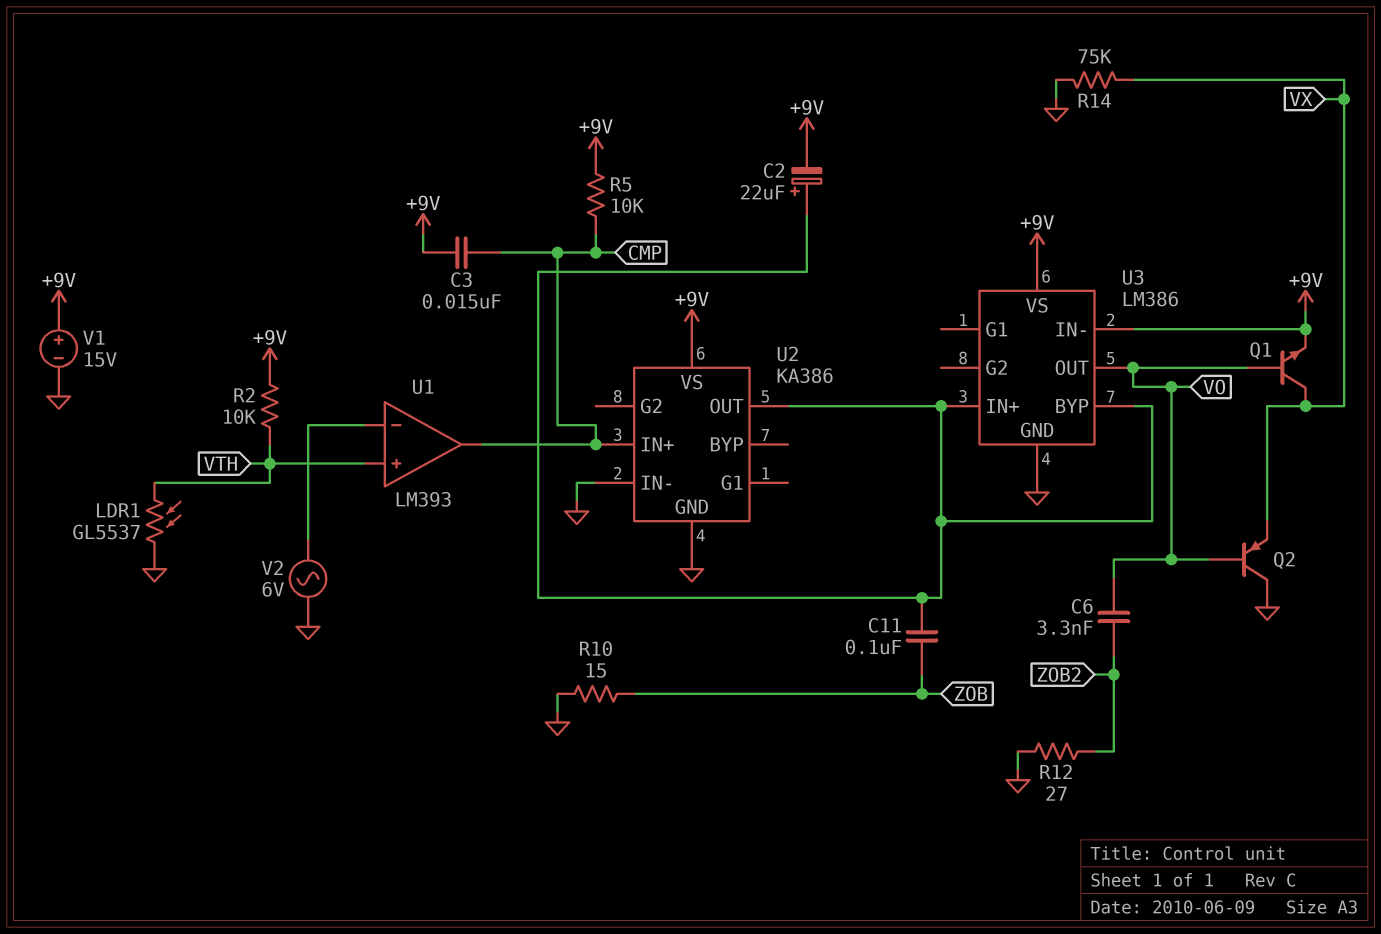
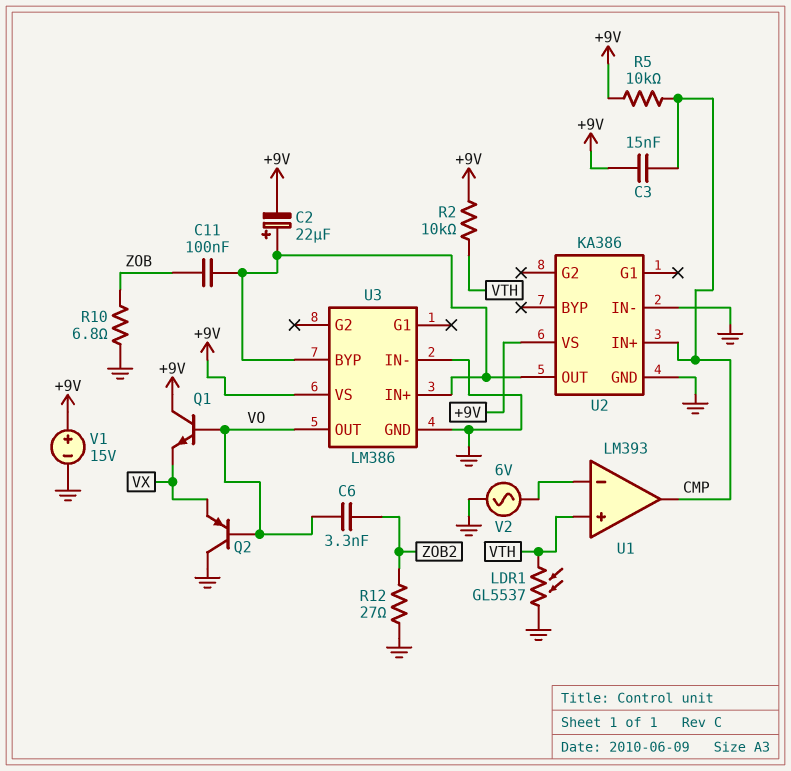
Q1: NPN (B VO, C VX, E +9V) -> NPN (B VO, C +9V, E VX)
R10: 15 (GND, ZOB) -> 6.8 (GND, ZOB)
R14: 75k (GND, VX) -> none
U3 pin IN-: +9V -> GND

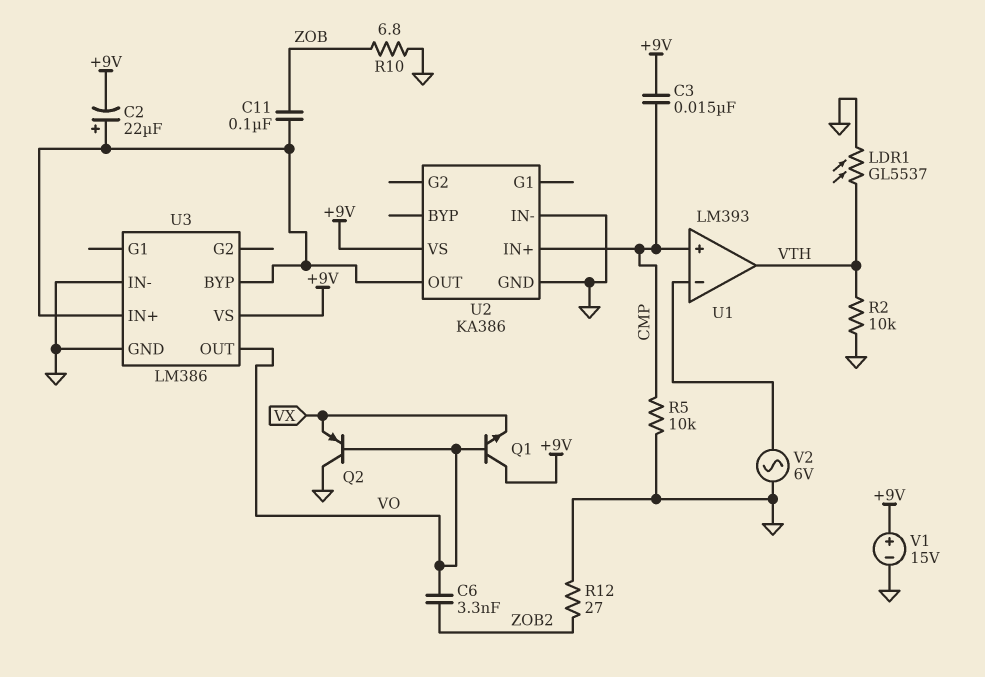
R2: 10k (+9V, VTH) -> 10k (GND, VTH)
R5: 10k (+9V, CMP) -> 10k (CMP, GND)
U1 pin in+: VTH -> CMP
U1 pin out: CMP -> VTH

